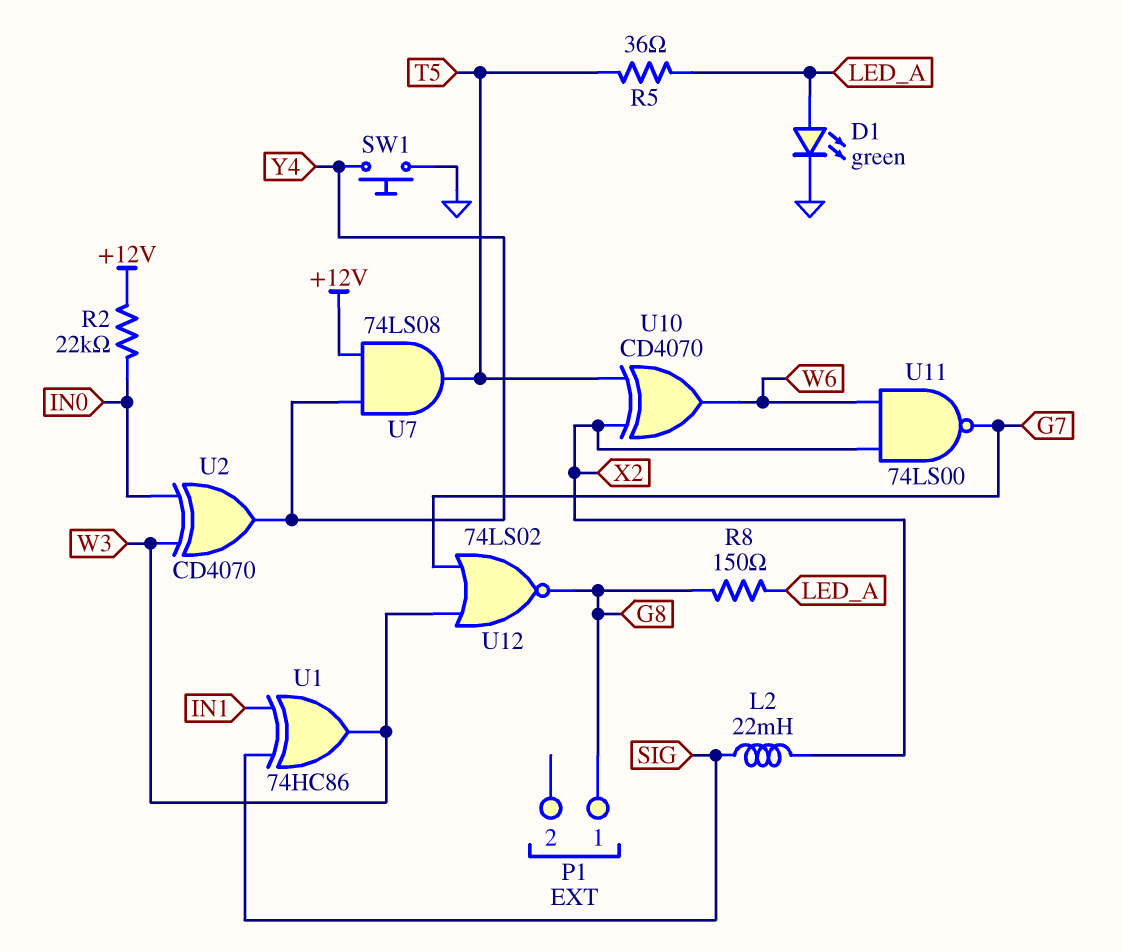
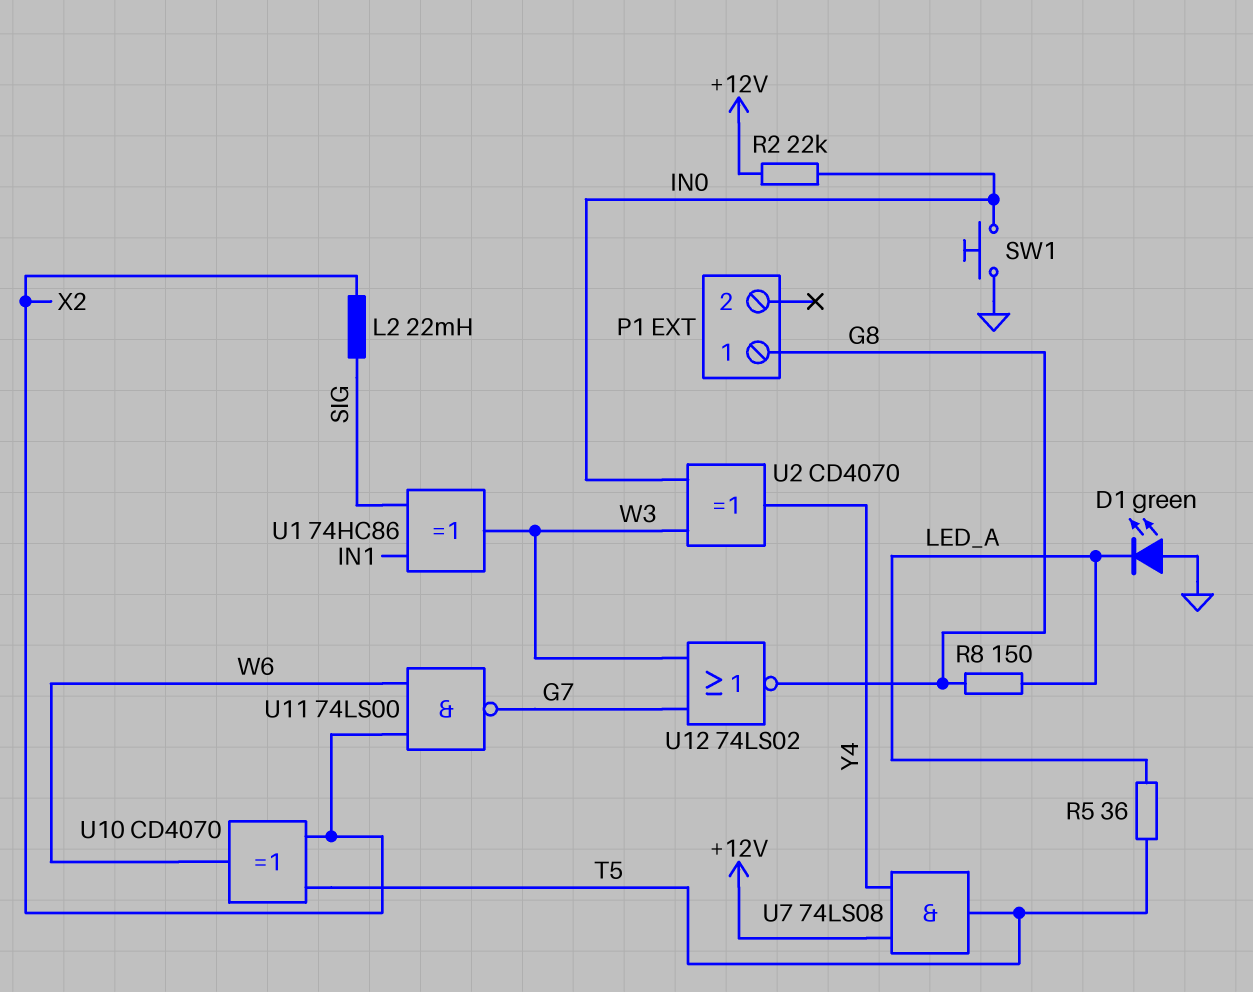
D1: LED green (A LED_A, K GND) -> LED green (A GND, K LED_A)
SW1: button (GND, Y4) -> button (GND, IN0)

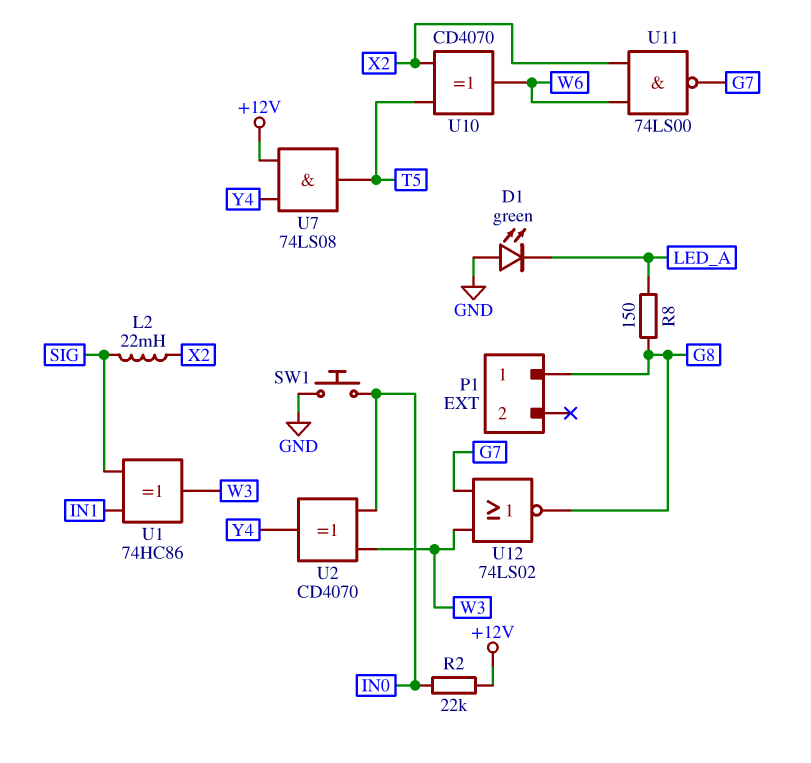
R5: 36 (LED_A, T5) -> none

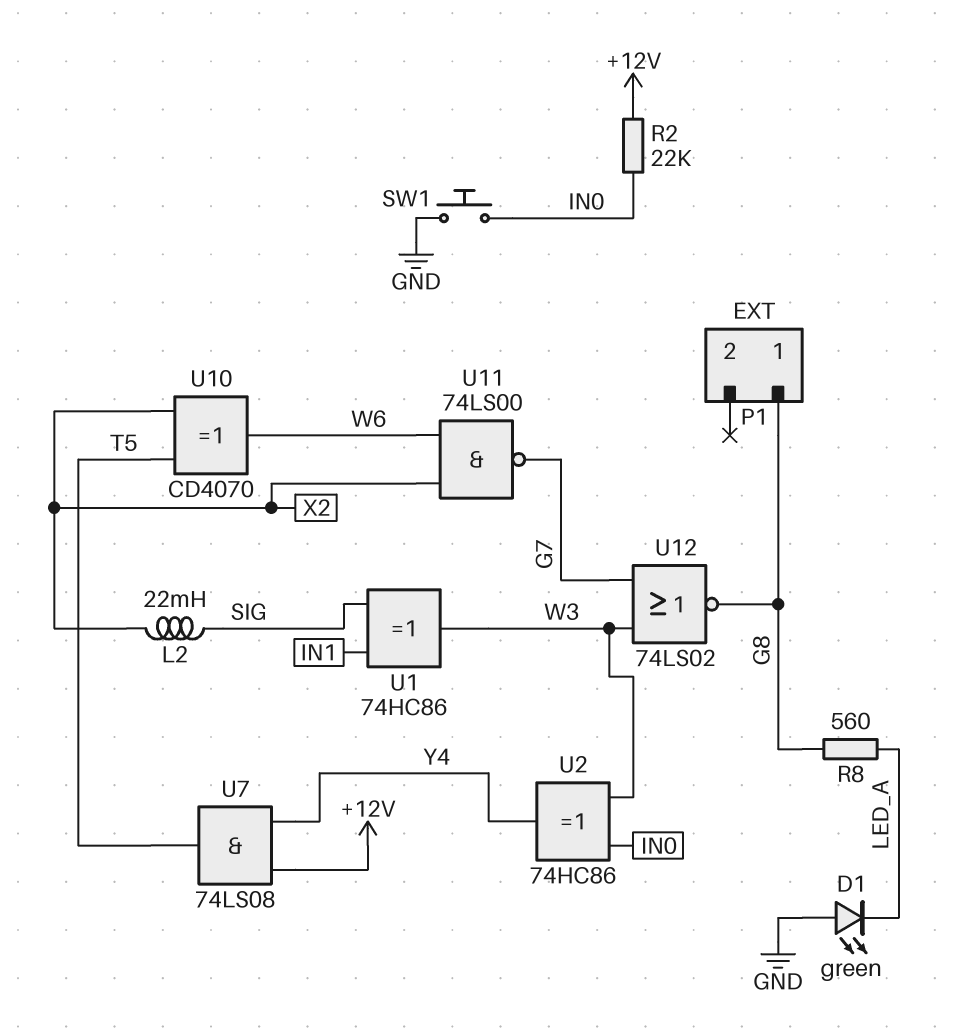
R8: 150 (G8, LED_A) -> 560 (G8, LED_A)
U2: XOR CD4070 (in IN0, in W3, out Y4) -> XOR 74HC86 (in IN0, in W3, out Y4)

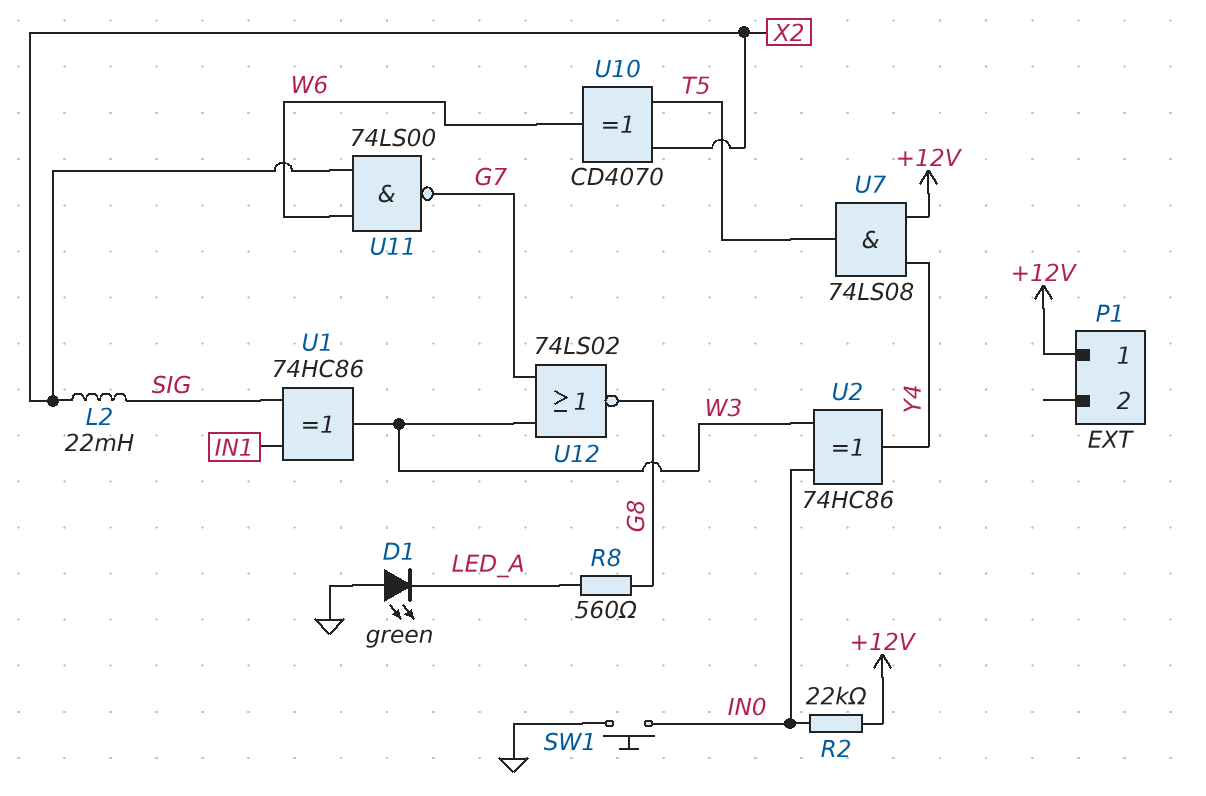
P1 pin 1: G8 -> +12V

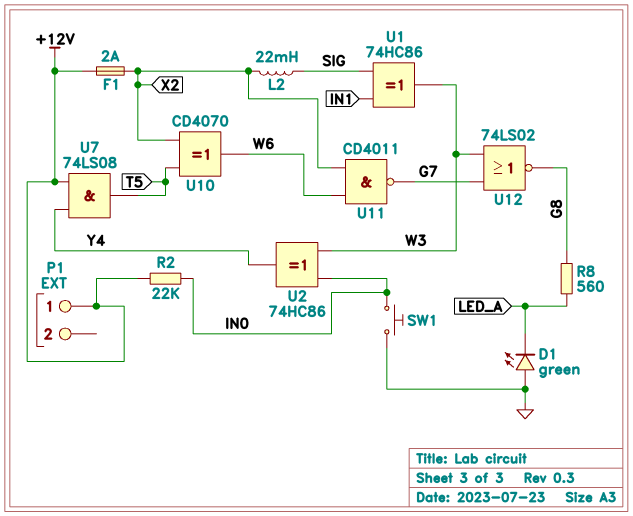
F1: none -> 2A (+12V, X2)
U11: NAND 74LS00 (in W6, in X2, out G7) -> NAND CD4011 (in W6, in X2, out G7)

